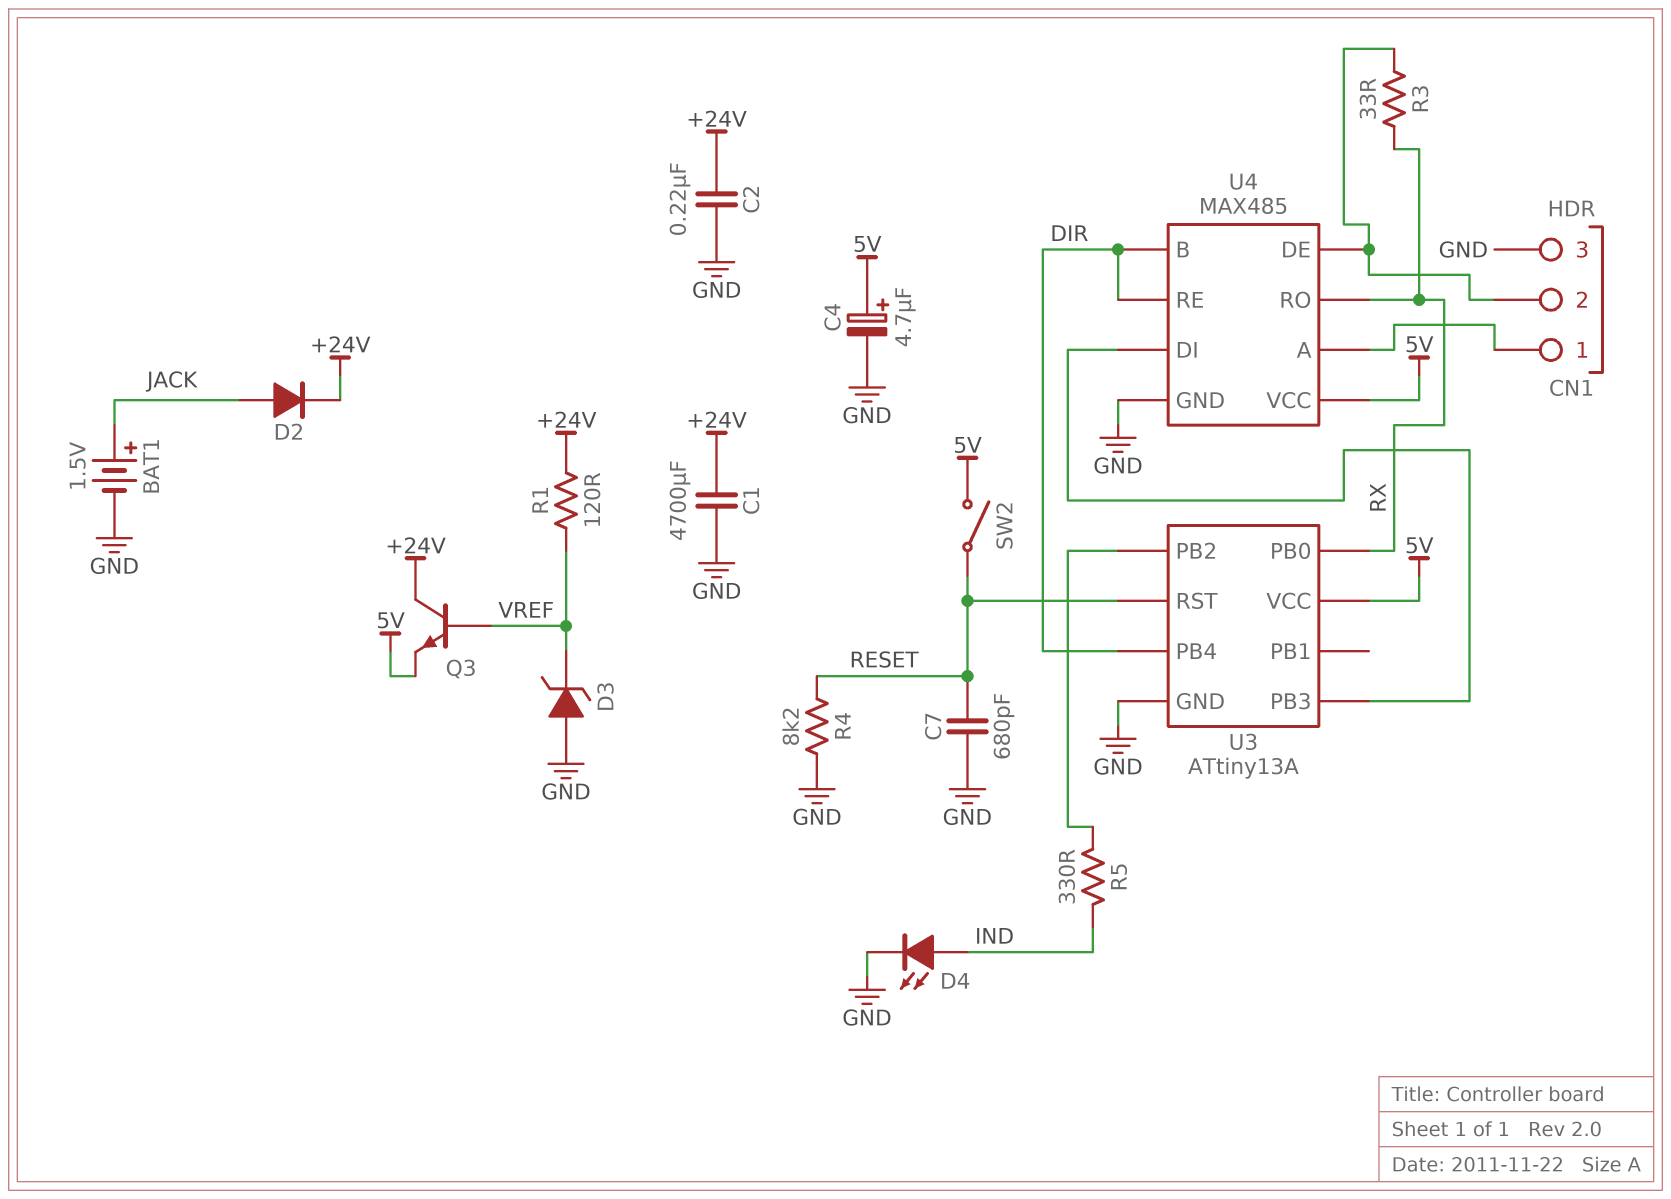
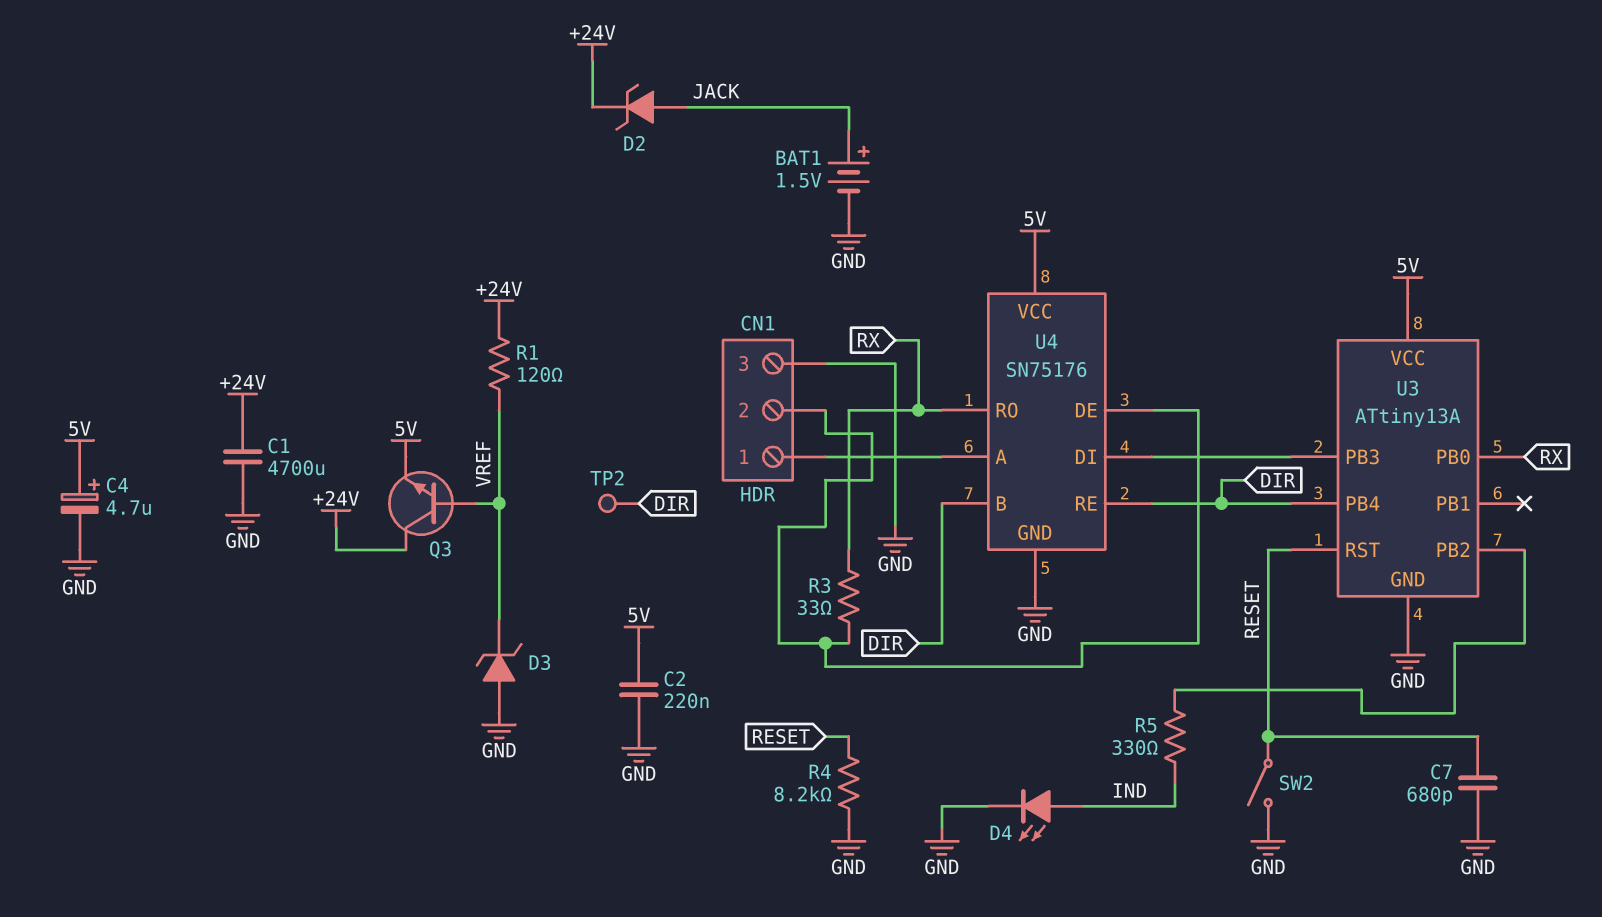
C2: 220nF (+24V, GND) -> 220nF (5V, GND)
D2: diode (A JACK, K +24V) -> zener (A JACK, K +24V)
SW2: switch (5V, RESET) -> switch (GND, RESET)
TP2: none -> test point (DIR)
U4: MAX485 -> SN75176

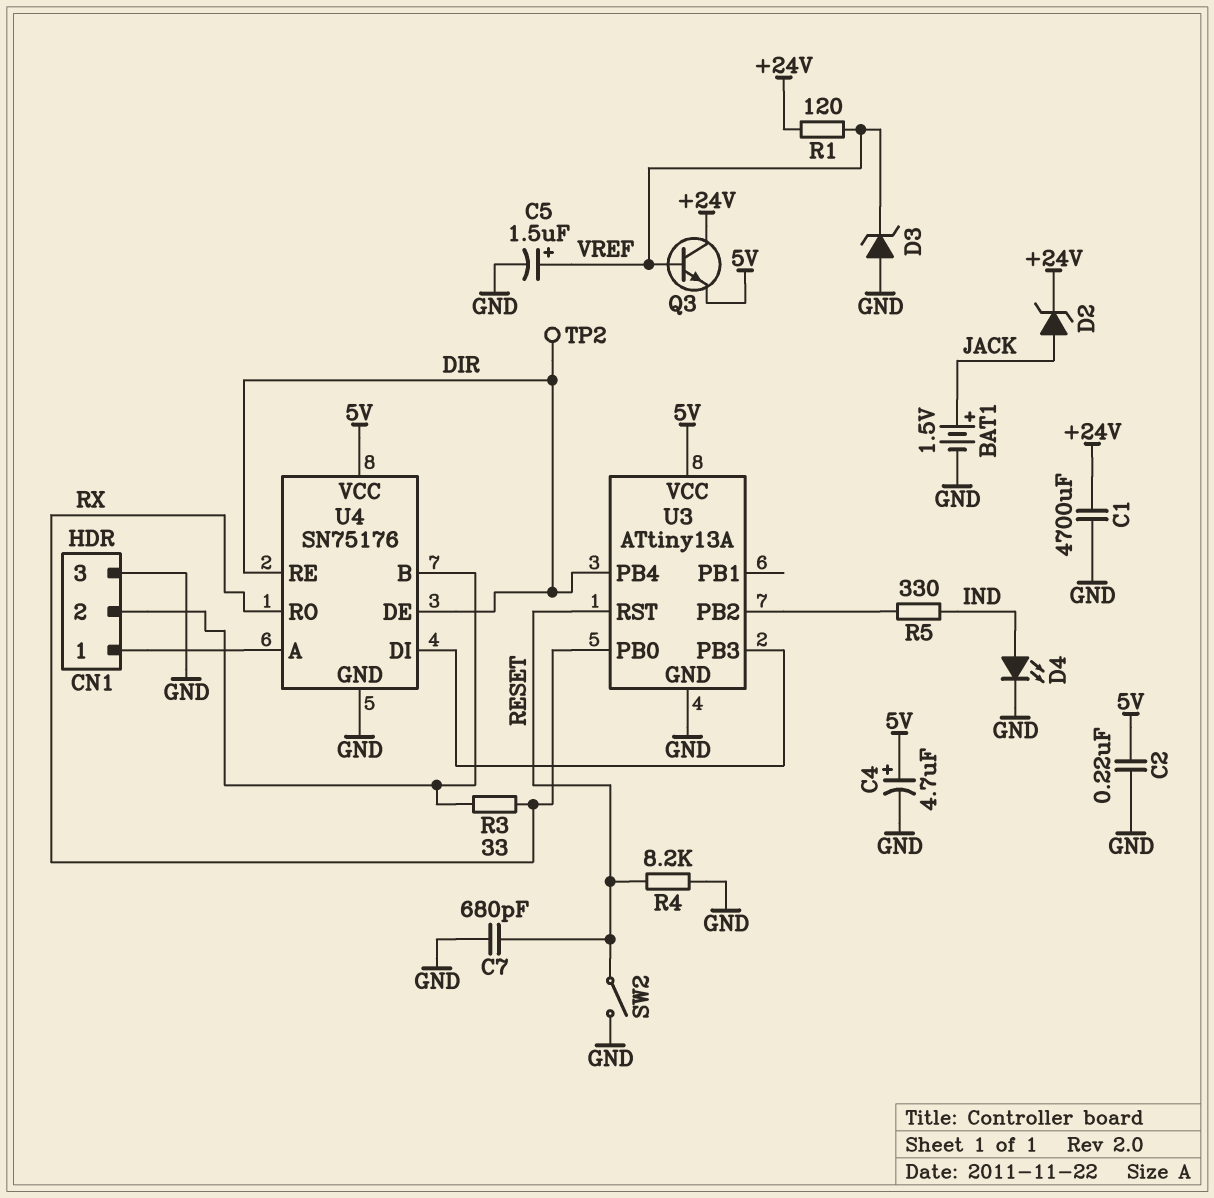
C5: none -> 1.5uF (plus VREF, minus GND)
U4 pin B: DIR -> CN1/2
U4 pin DE: CN1/2 -> DIR

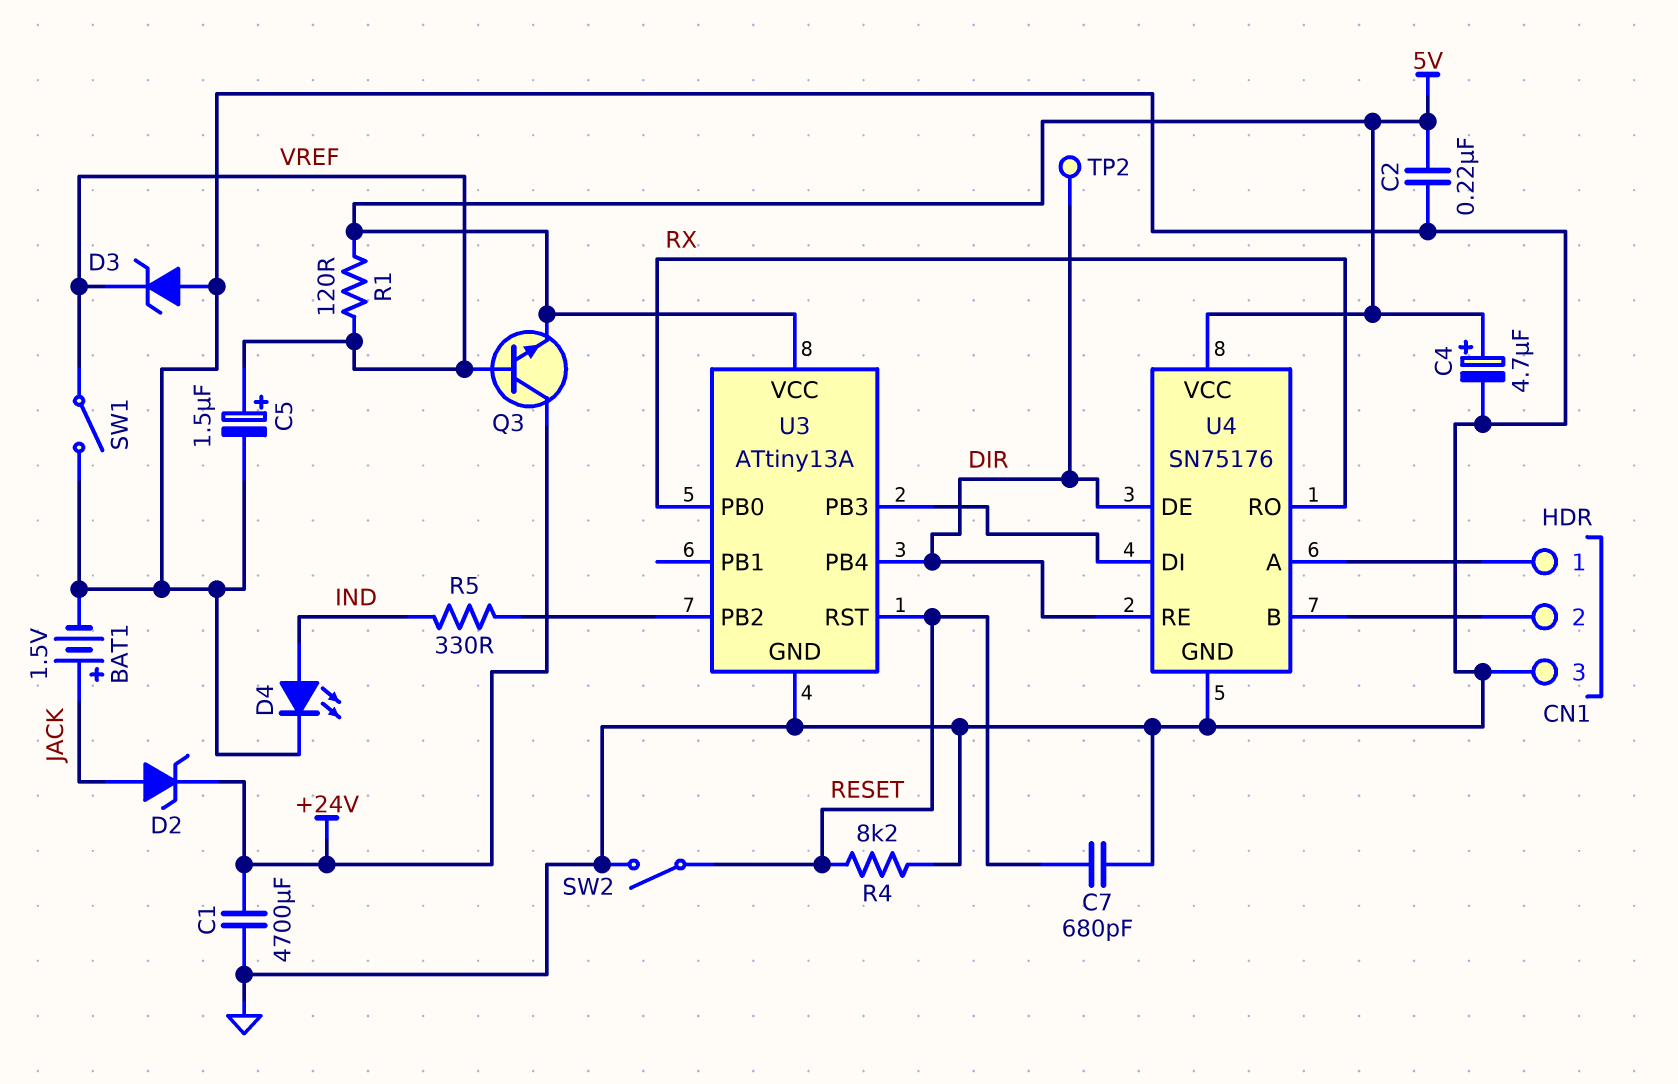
R1: 120 (+24V, VREF) -> 120 (5V, VREF)
R3: 33 (CN1/2, RX) -> none
SW1: none -> switch (GND, VREF)

